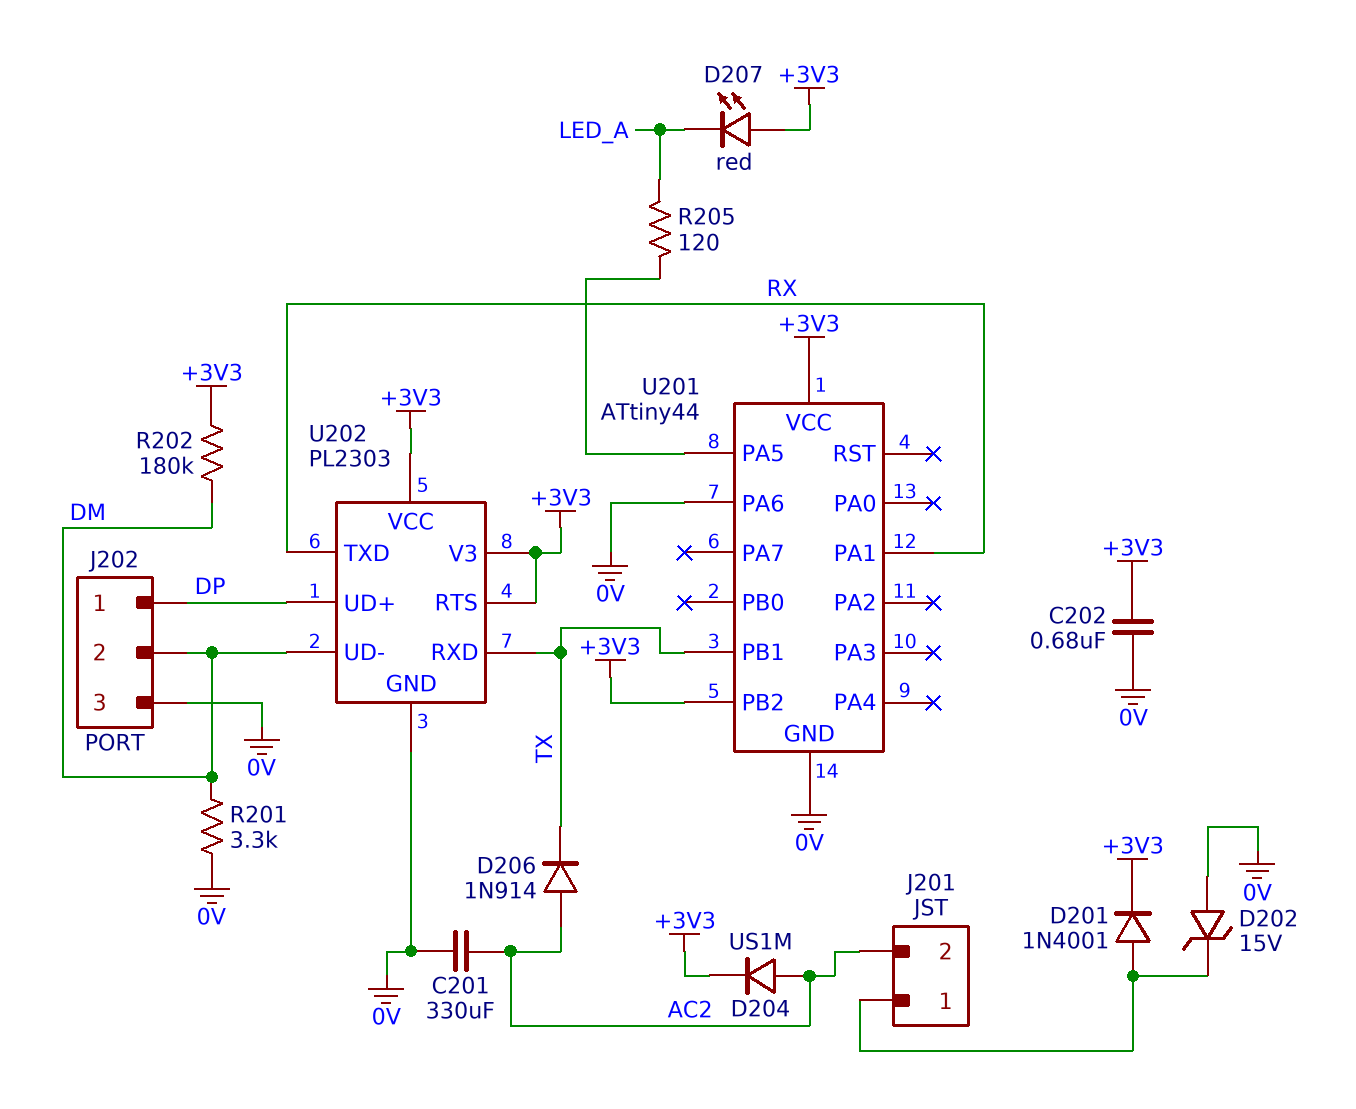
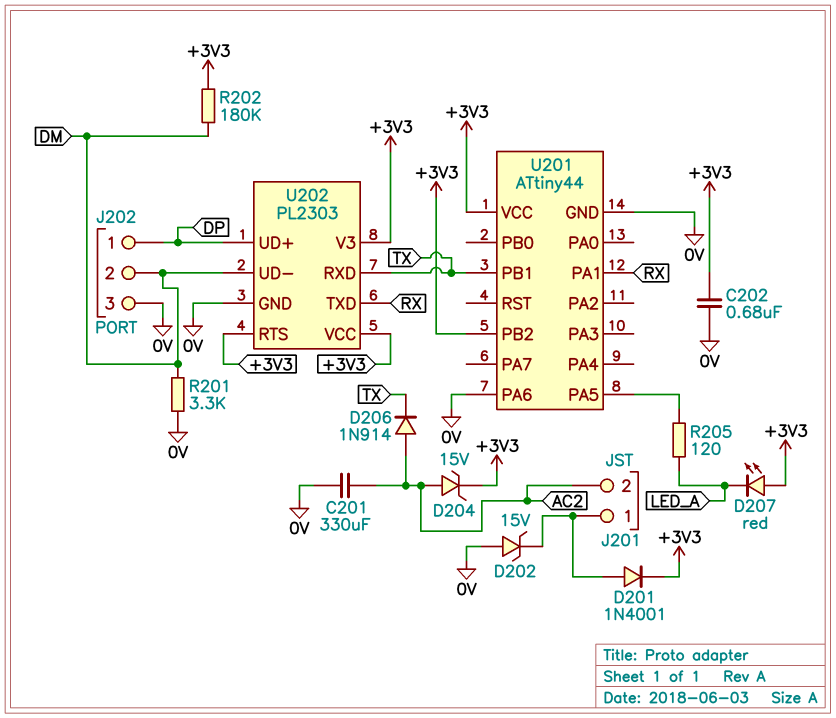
D204: diode US1M (A AC2, K +3V3) -> zener 15V (A AC2, K +3V3)

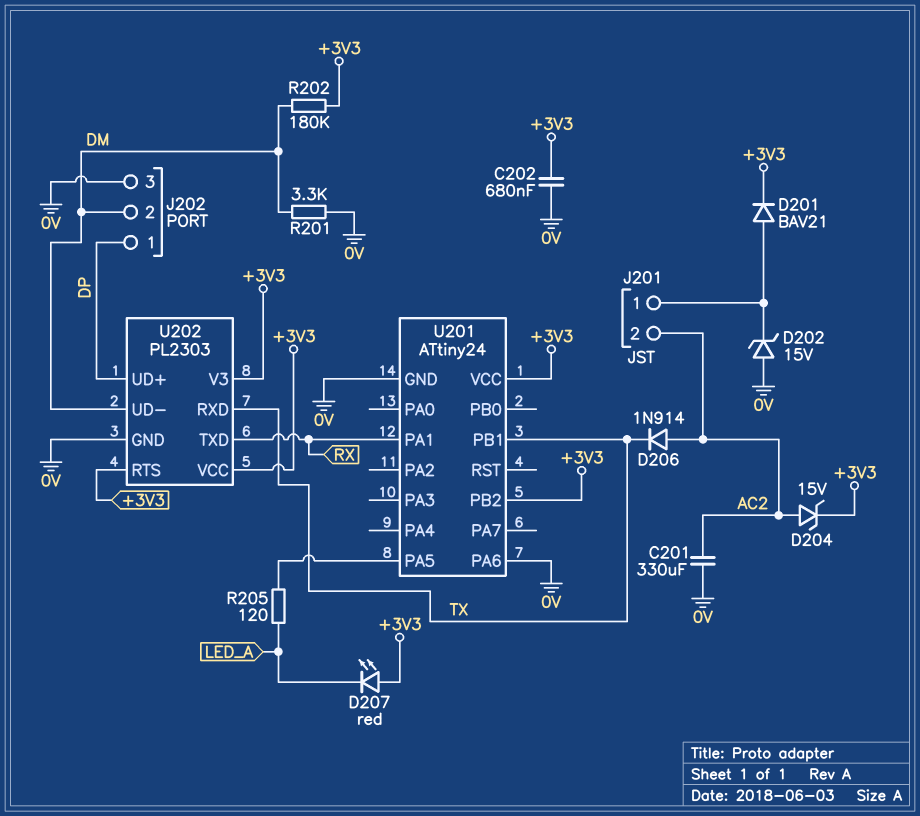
D201: diode 1N4001 (A J201/1, K +3V3) -> diode BAV21 (A J201/1, K +3V3)
U201: ATtiny44 -> ATtiny24

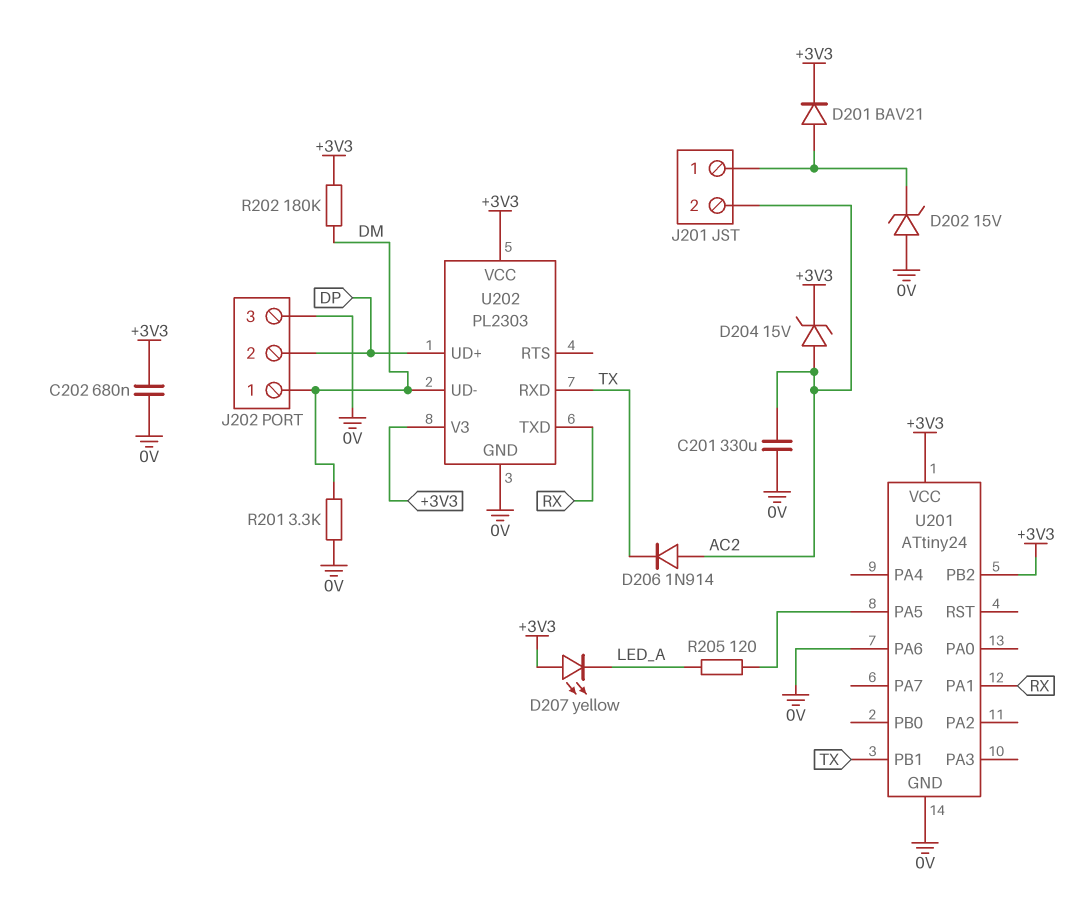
D207: LED red (A +3V3, K LED_A) -> LED yellow (A +3V3, K LED_A)
J202 pin 1: DP -> DM
J202 pin 2: DM -> DP
U202 pin RTS: +3V3 -> none

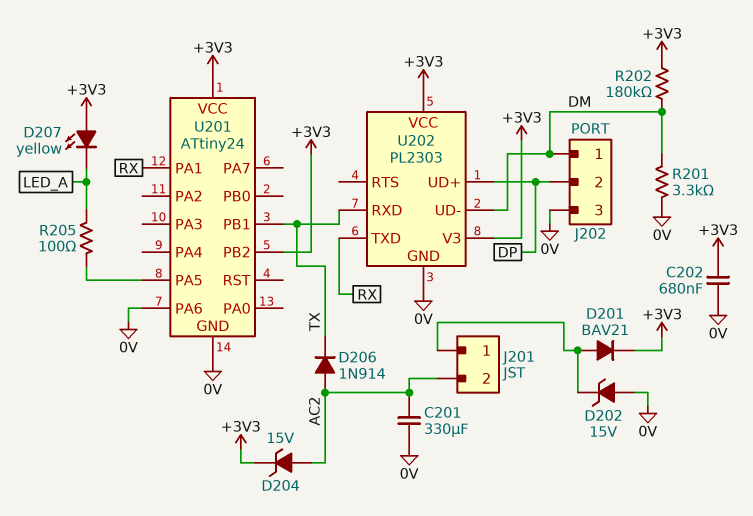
R205: 120 (LED_A, U201/PA5) -> 100 (LED_A, U201/PA5)

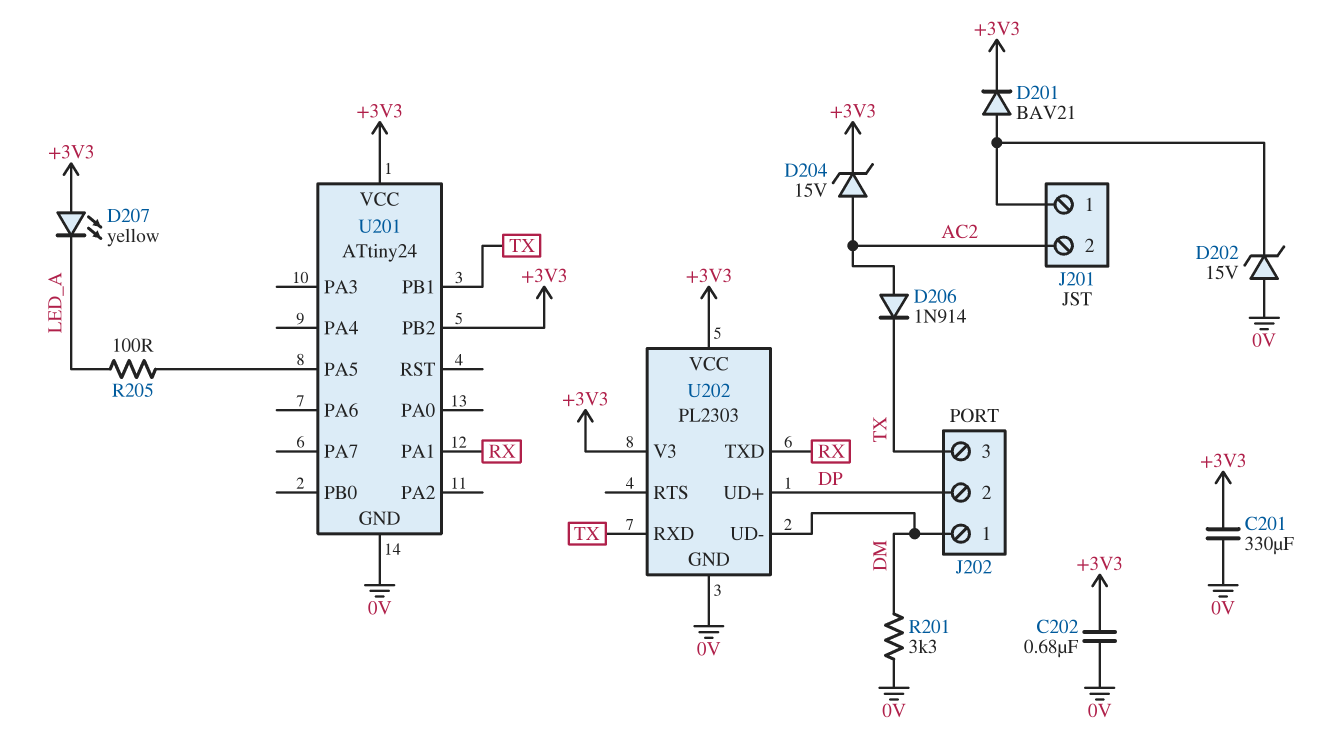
C201: 330uF (0V, AC2) -> 330uF (+3V3, 0V)
J202 pin 3: 0V -> TX
R202: 180k (+3V3, DM) -> none
U201 pin PA6: 0V -> none

